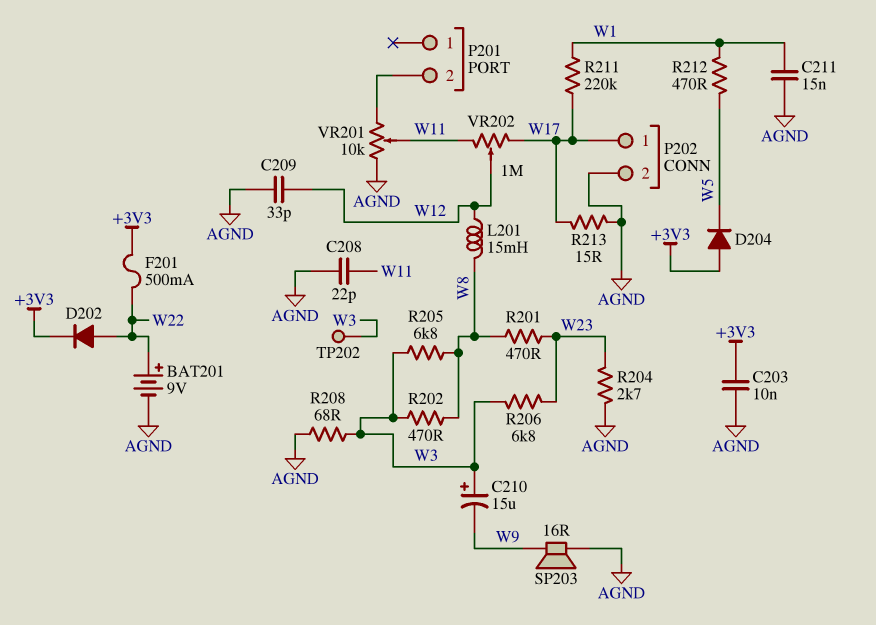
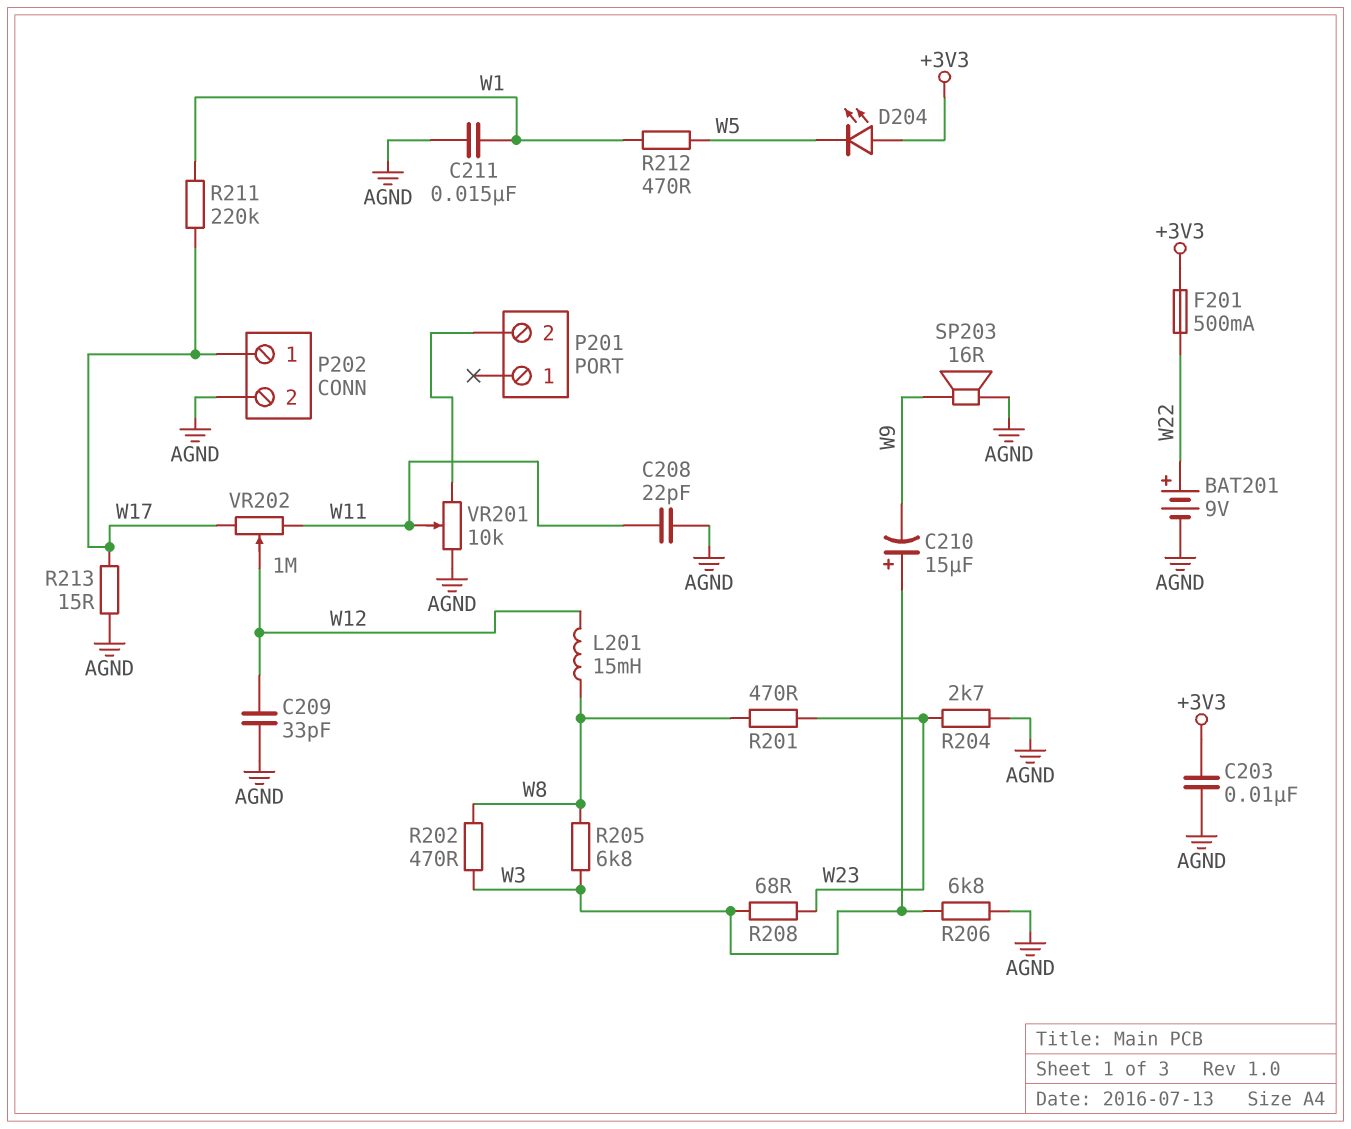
D202: diode (A W22, K +3V3) -> none
D204: diode (A +3V3, K W5) -> LED (A +3V3, K W5)
R206: 6.8k (W3, W23) -> 6.8k (AGND, W3)
R208: 68 (AGND, W3) -> 68 (W3, W23)
TP202: test point (W3) -> none

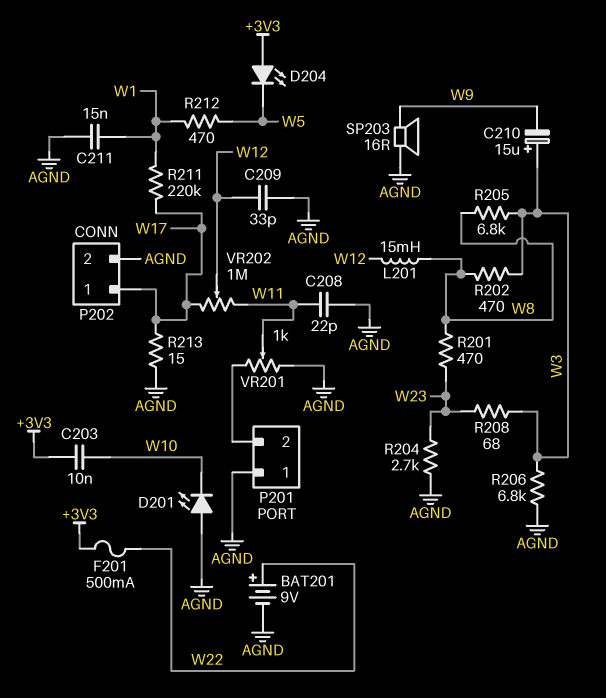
C203: 10nF (+3V3, AGND) -> 10nF (+3V3, W10)
D201: none -> LED (A AGND, K W10)
P201 pin 1: none -> AGND
VR201: 10k (AGND, P201/2, wiper W11) -> 1k (AGND, P201/2, wiper W11)

